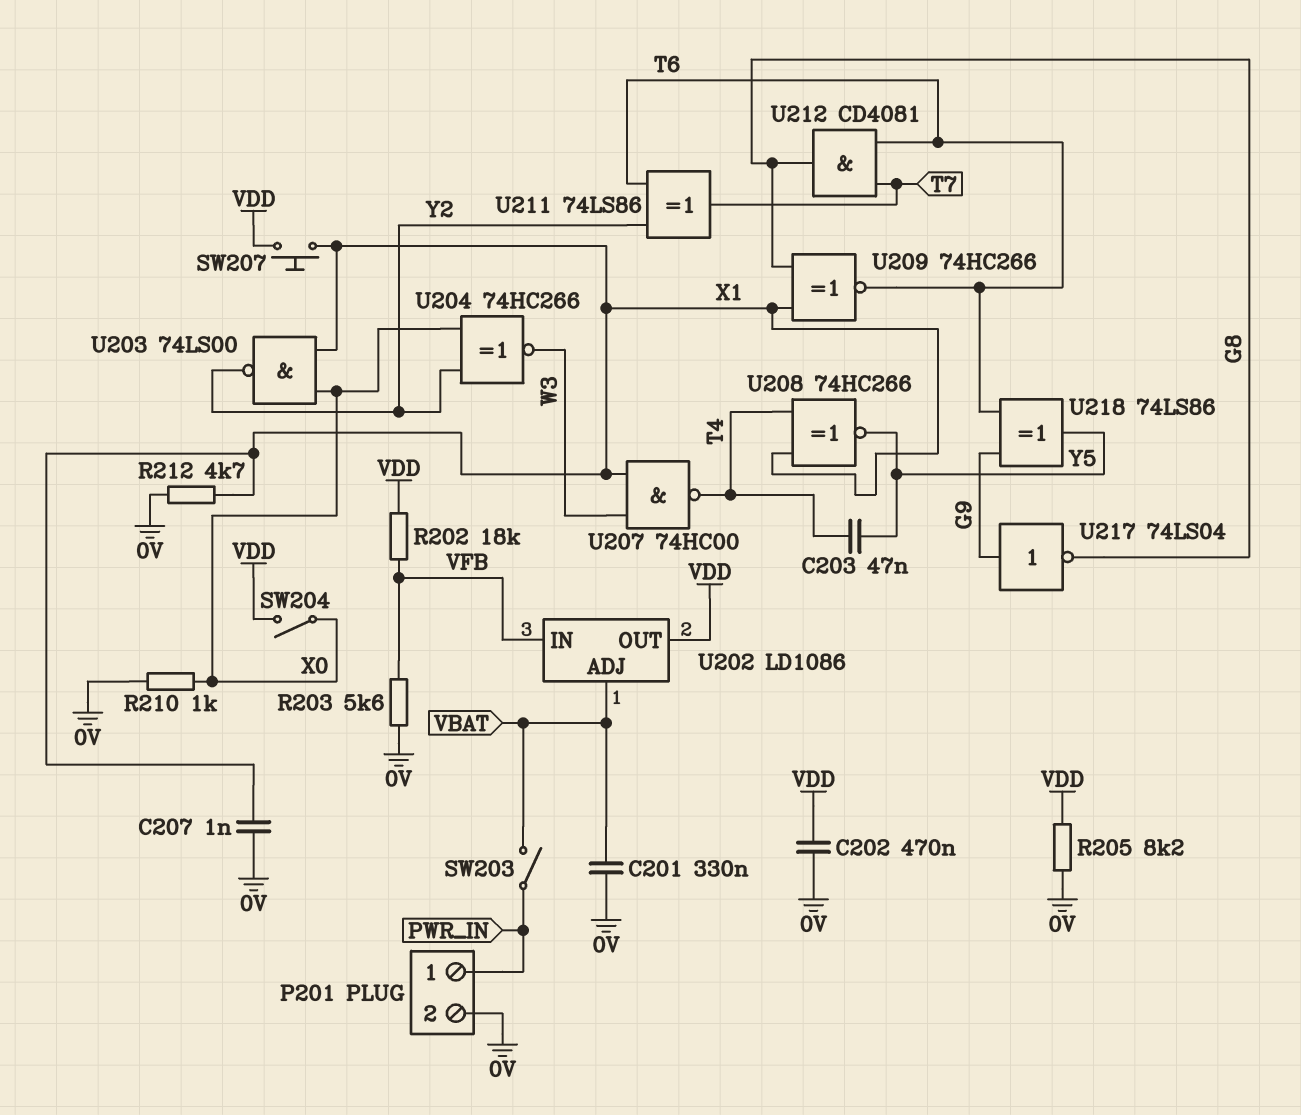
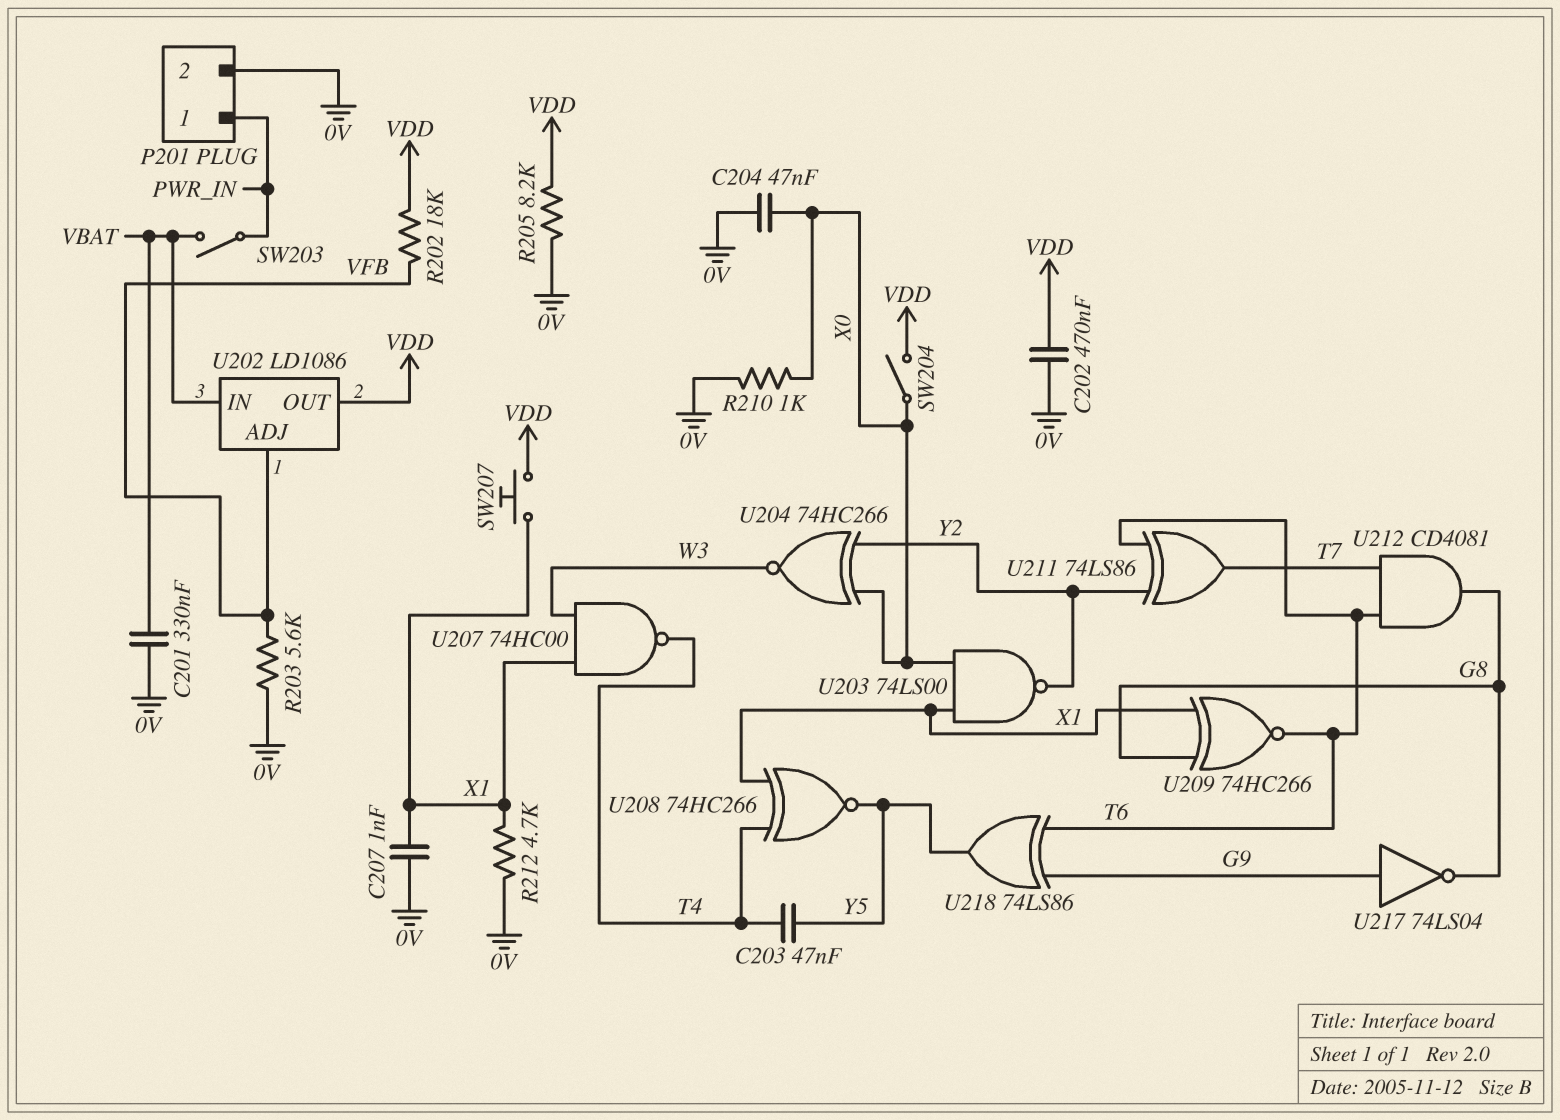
C204: none -> 47nF (0V, X0)
U202 pin ADJ: VBAT -> VFB
U202 pin IN: VFB -> VBAT

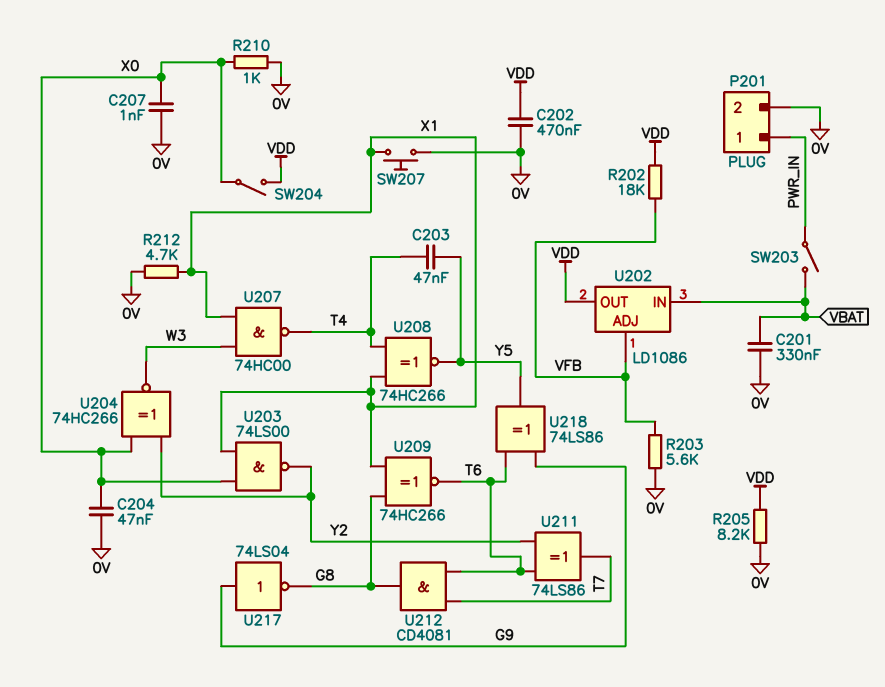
C207: 1nF (0V, X1) -> 1nF (0V, X0)
SW207: button (VDD, X1) -> button (0V, X1)

